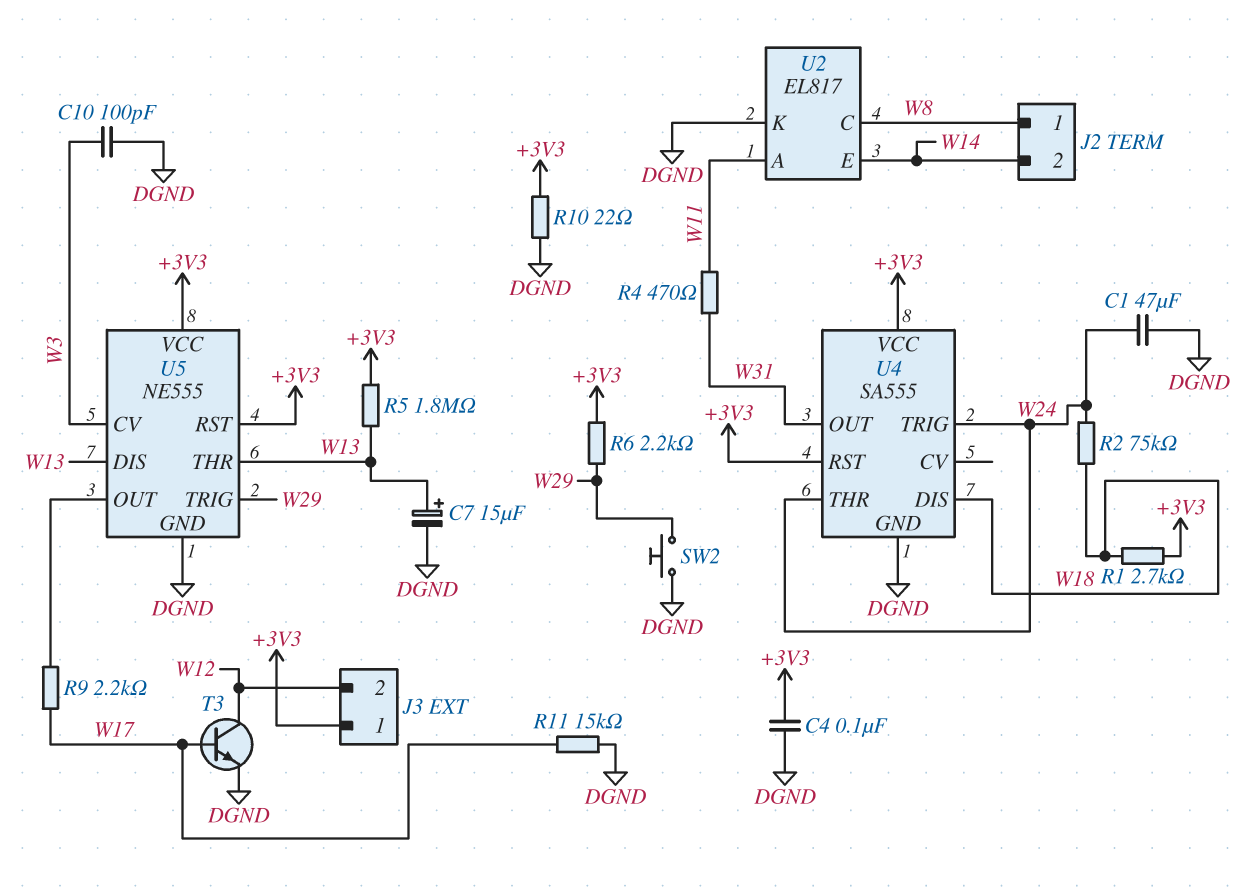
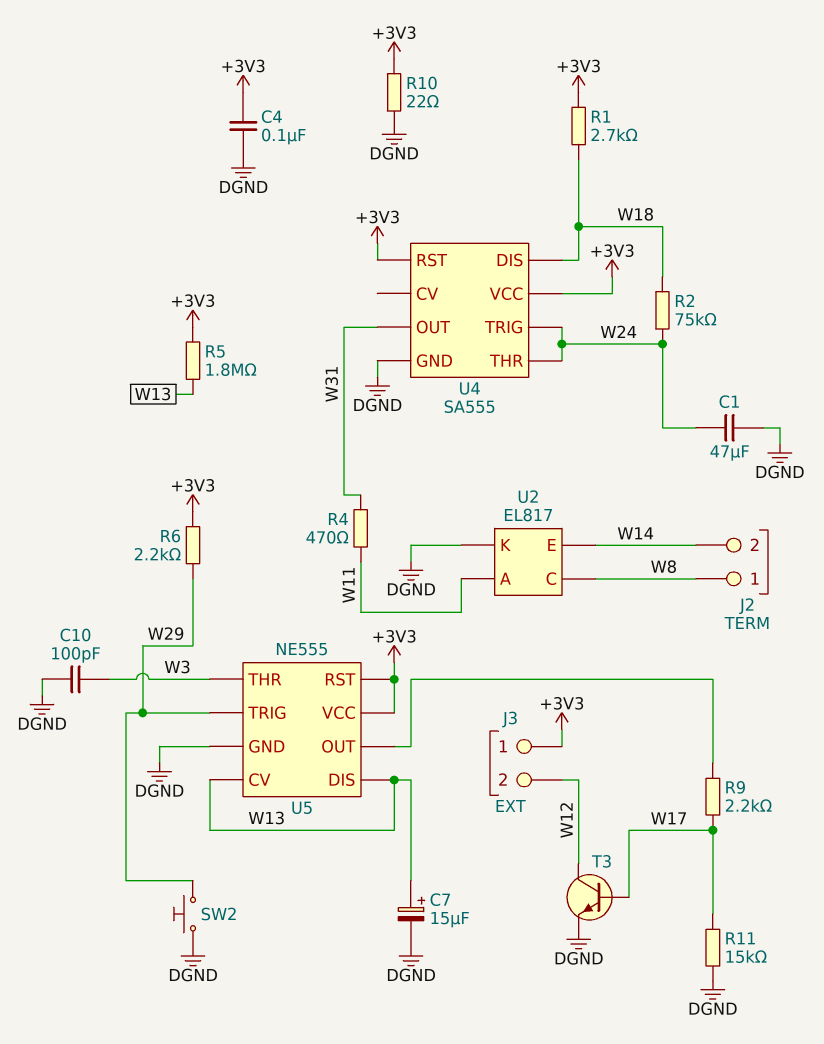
U5 pin CV: W3 -> W13
U5 pin THR: W13 -> W3

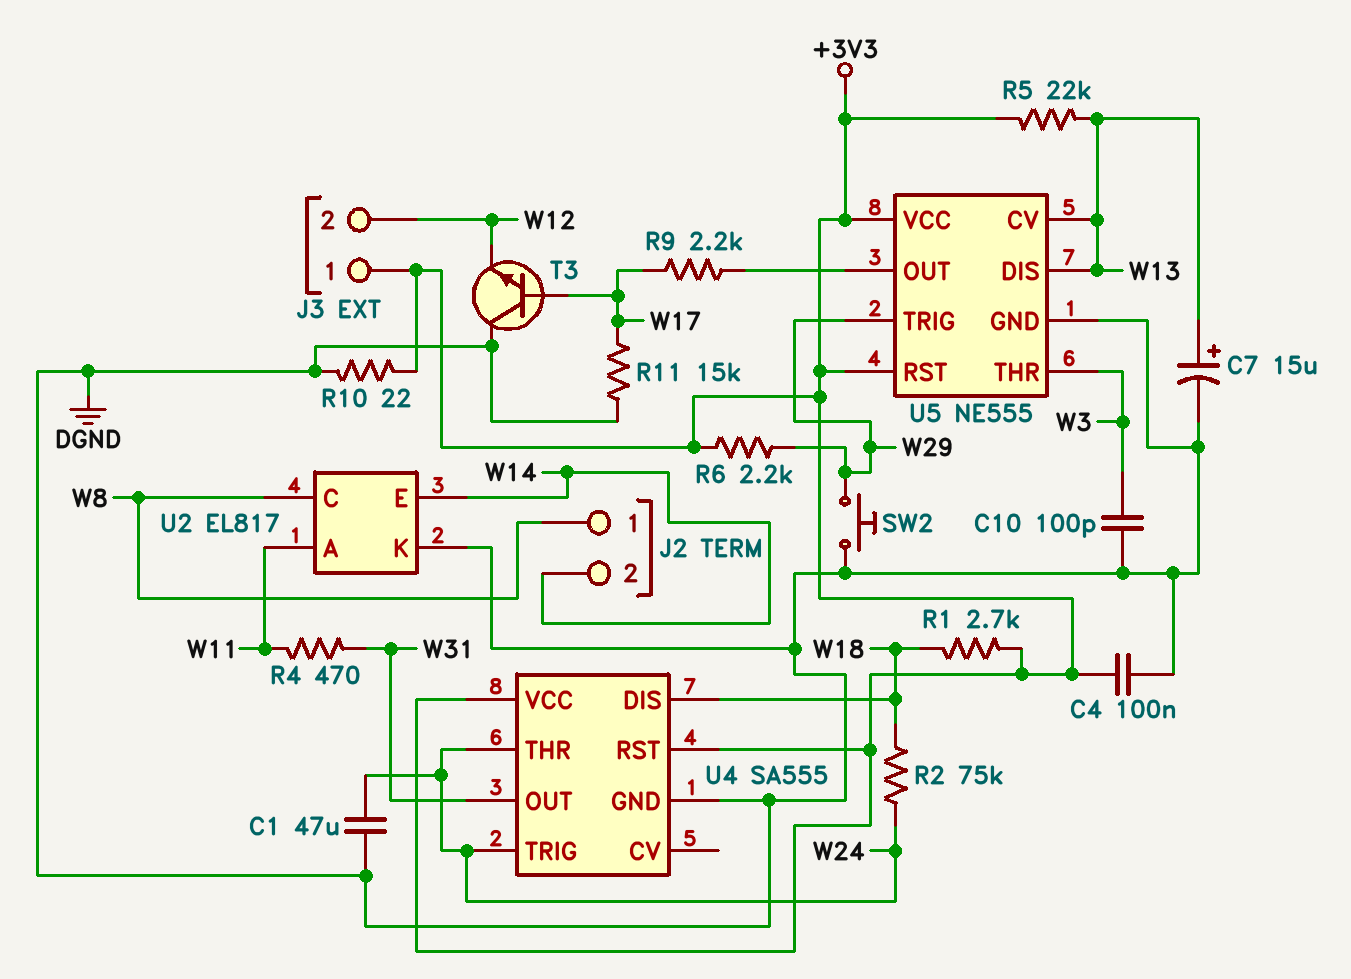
R5: 1.8M (+3V3, W13) -> 22k (+3V3, W13)
T3: NPN (B W17, C W12, E DGND) -> NPN (B W17, C DGND, E W12)

